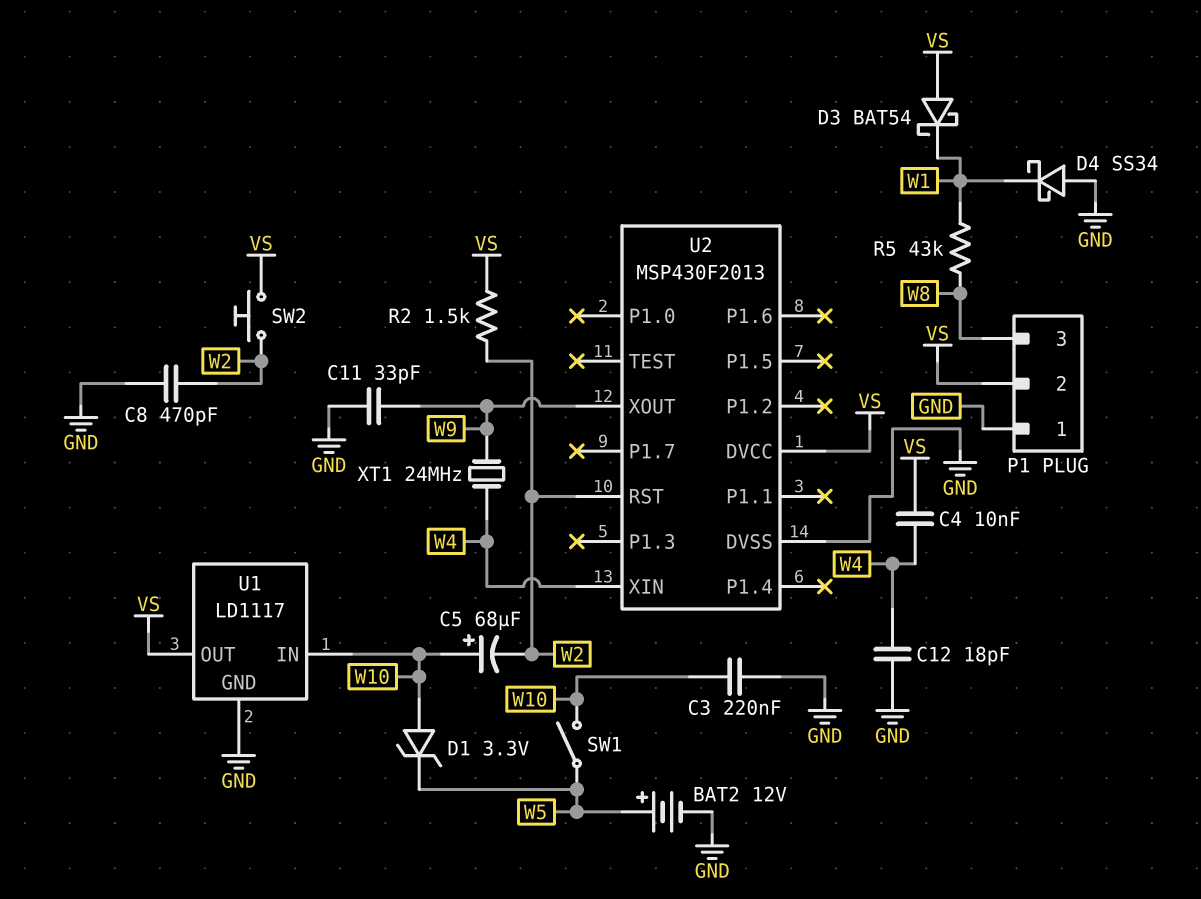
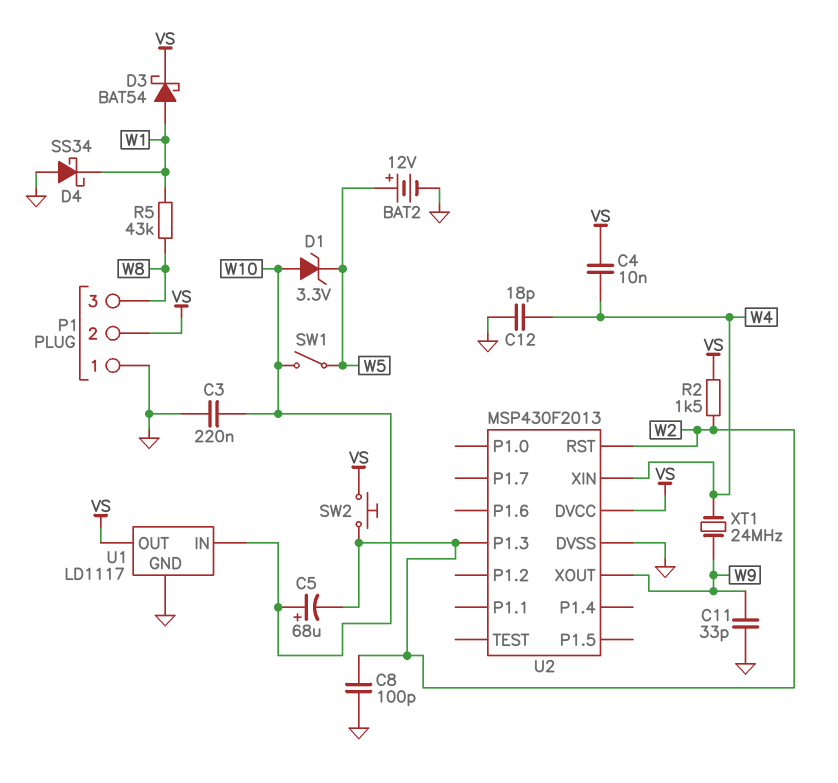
C8: 470pF (GND, W2) -> 100pF (GND, W2)
D3: schottky BAT54 (A VS, K W1) -> schottky BAT54 (A W1, K VS)
U2 pin P1.3: none -> W2

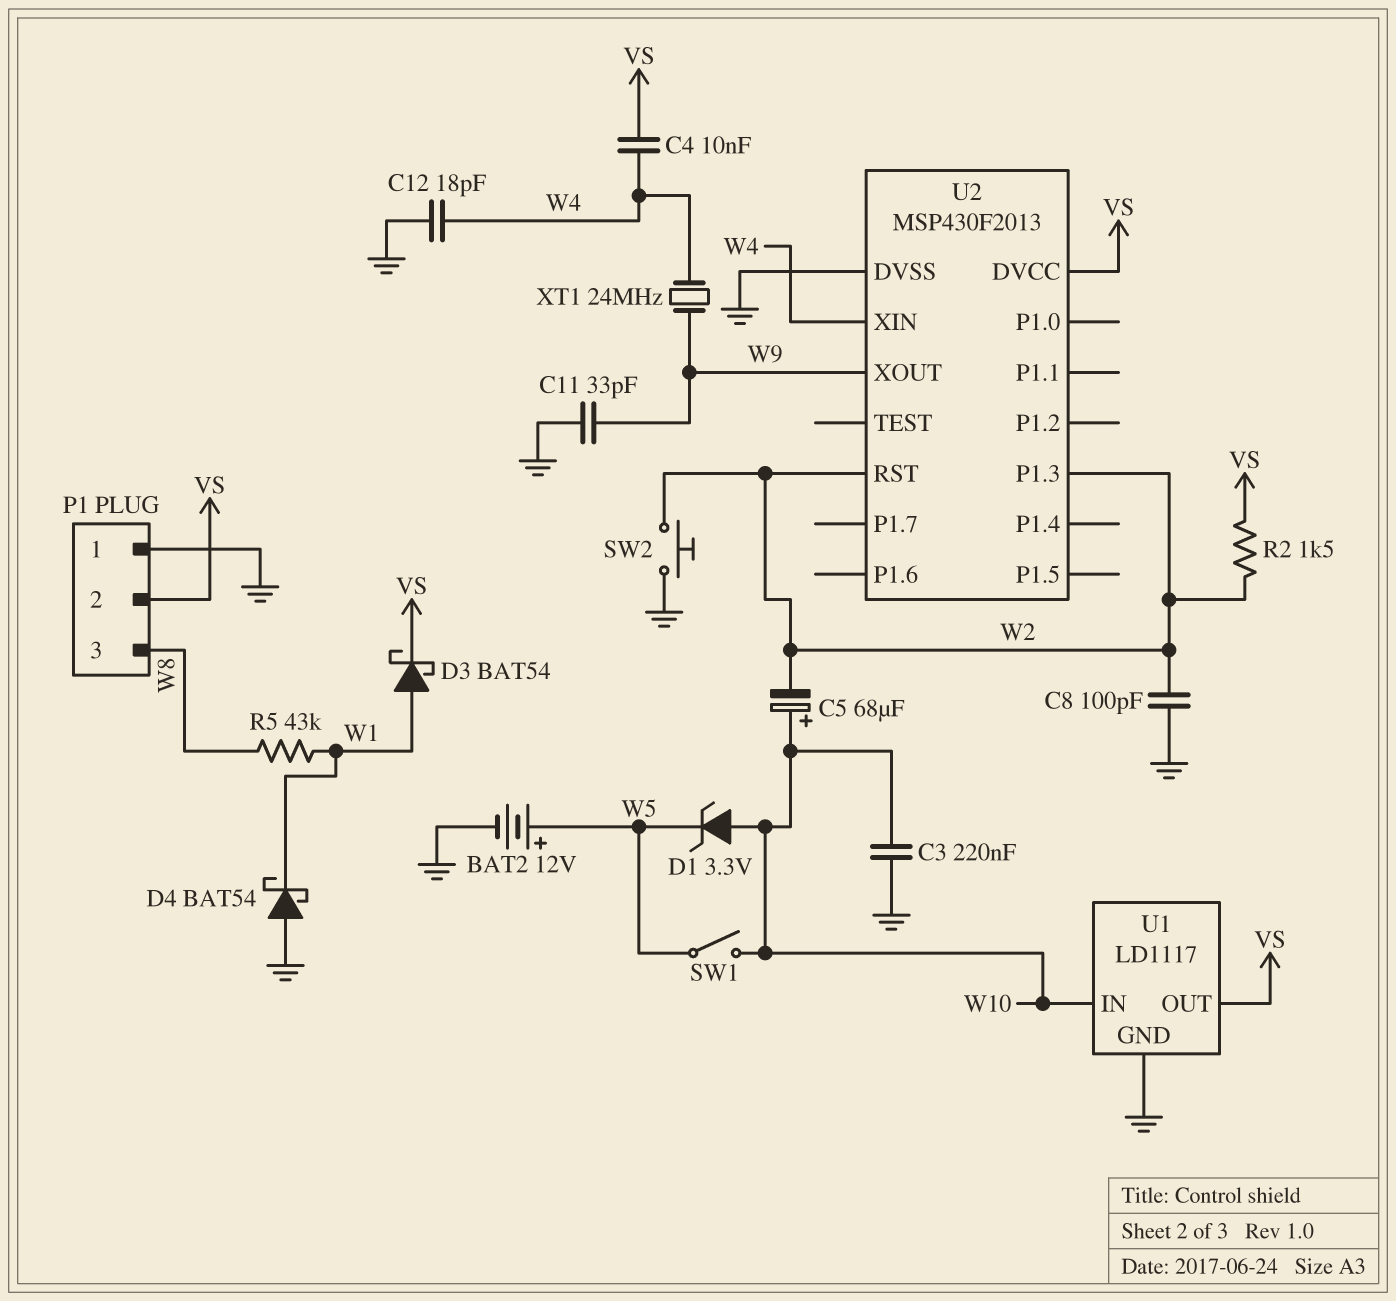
D4: schottky SS34 (A GND, K W1) -> schottky BAT54 (A GND, K W1)
SW2: button (VS, W2) -> button (GND, W2)

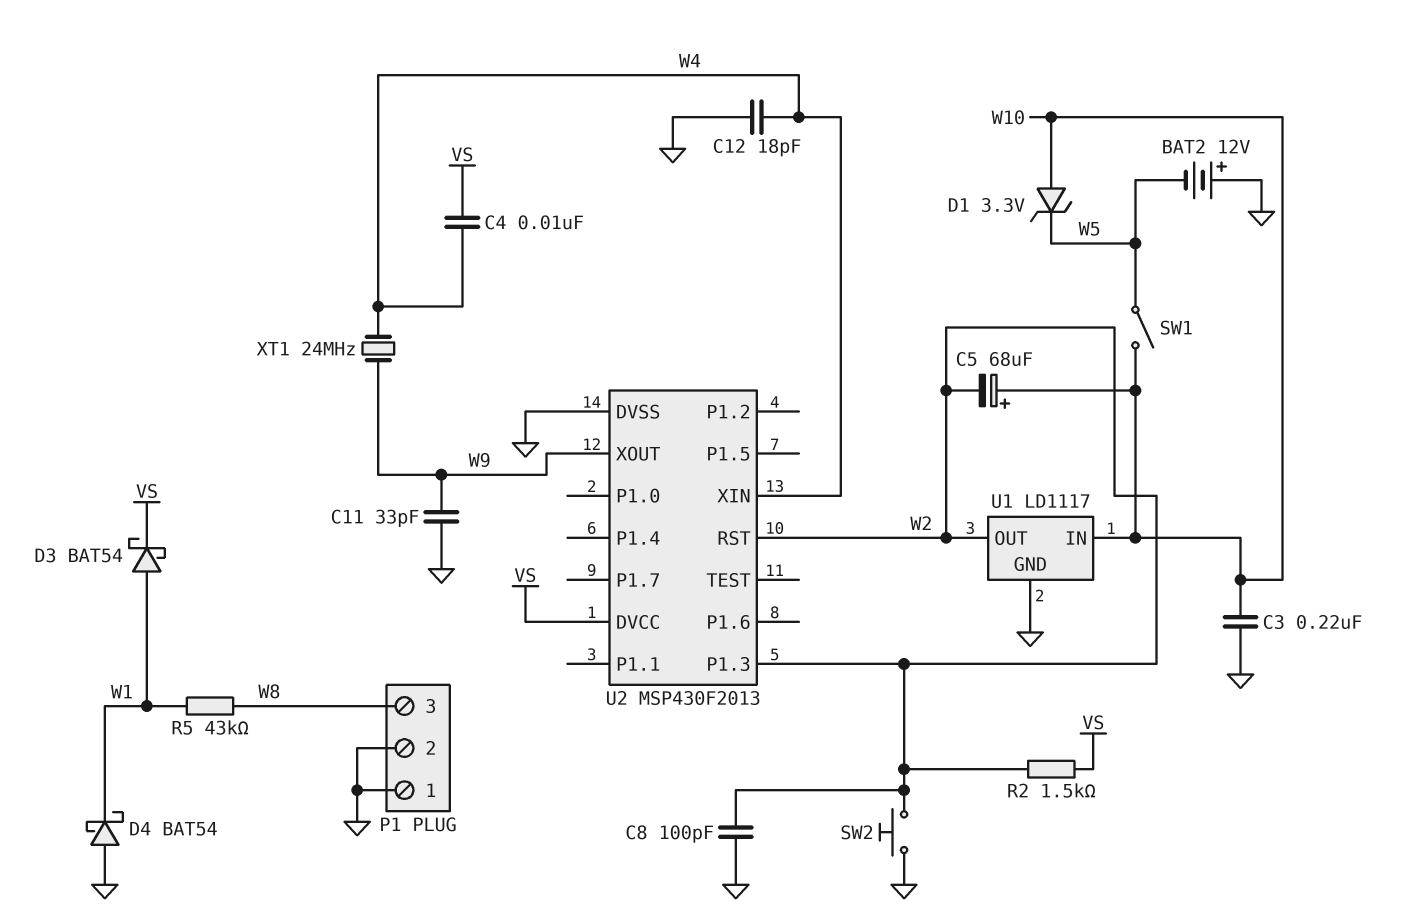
BAT2: 12V (plus W5, minus GND) -> 12V (plus GND, minus W5)
P1 pin 2: VS -> GND
U1 pin OUT: VS -> W2

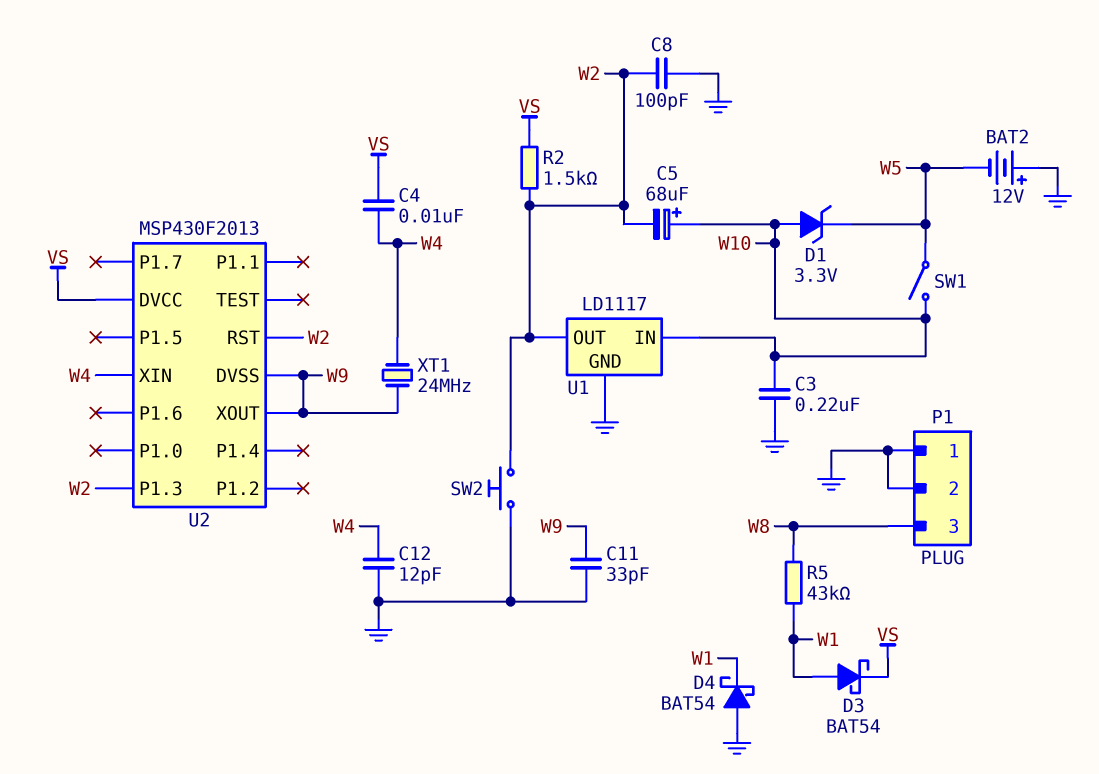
C12: 18pF (GND, W4) -> 12pF (GND, W4)
U2 pin DVSS: GND -> W9

